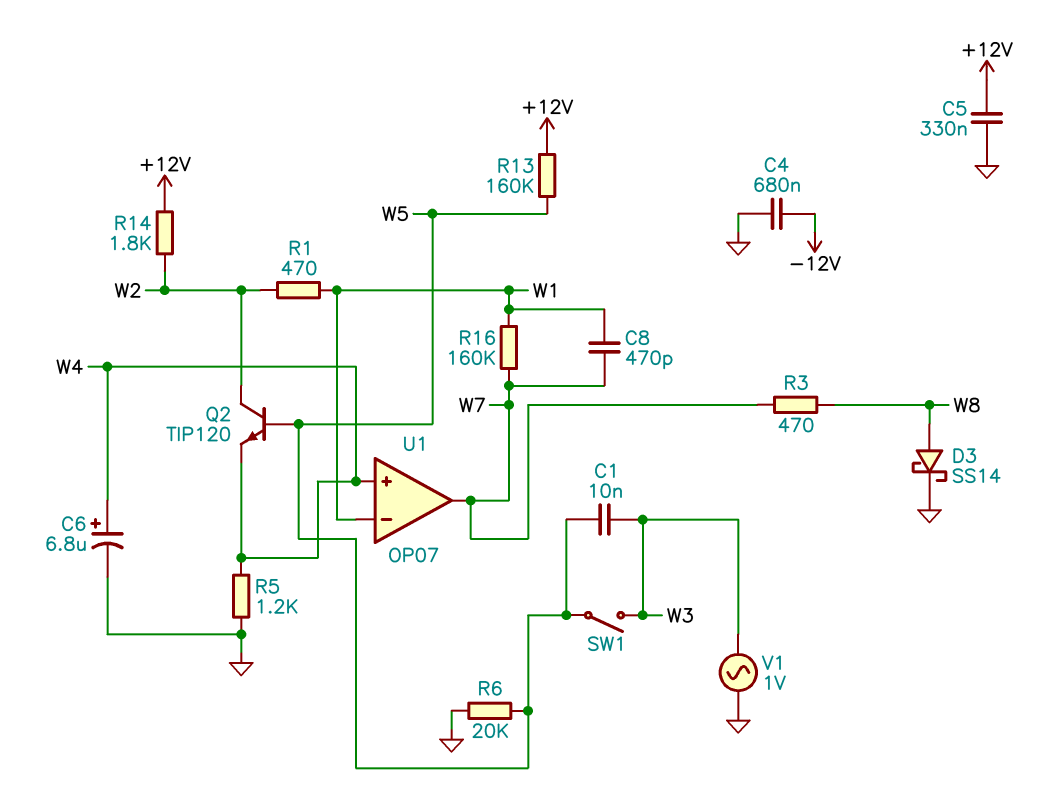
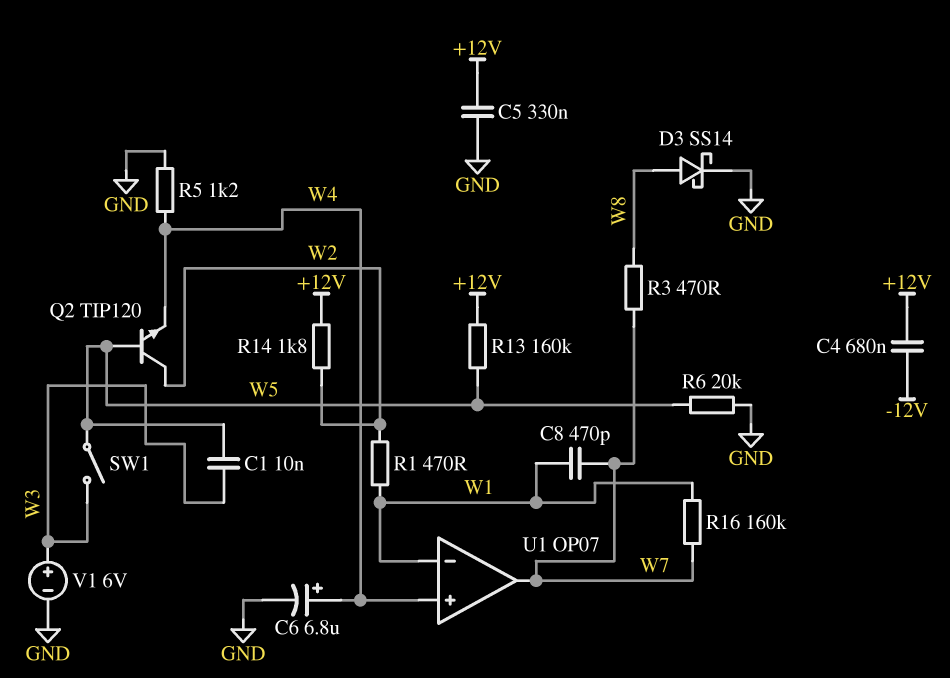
C4: 680nF (-12V, GND) -> 680nF (+12V, -12V)
V1: AC 1V (GND, W3) -> 6V (plus W3, minus GND)

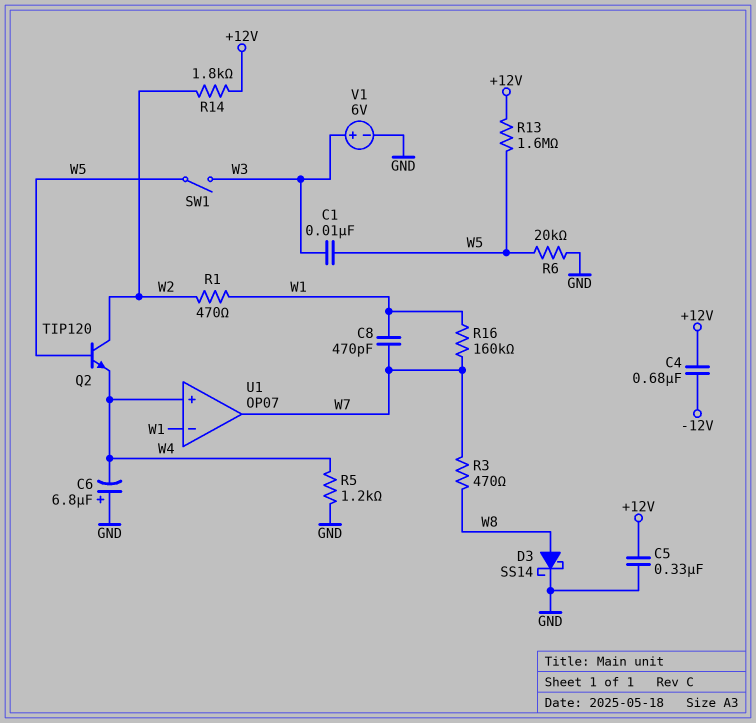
C6: 6.8uF (plus W4, minus GND) -> 6.8uF (plus GND, minus W4)
R13: 160k (+12V, W5) -> 1.6M (+12V, W5)

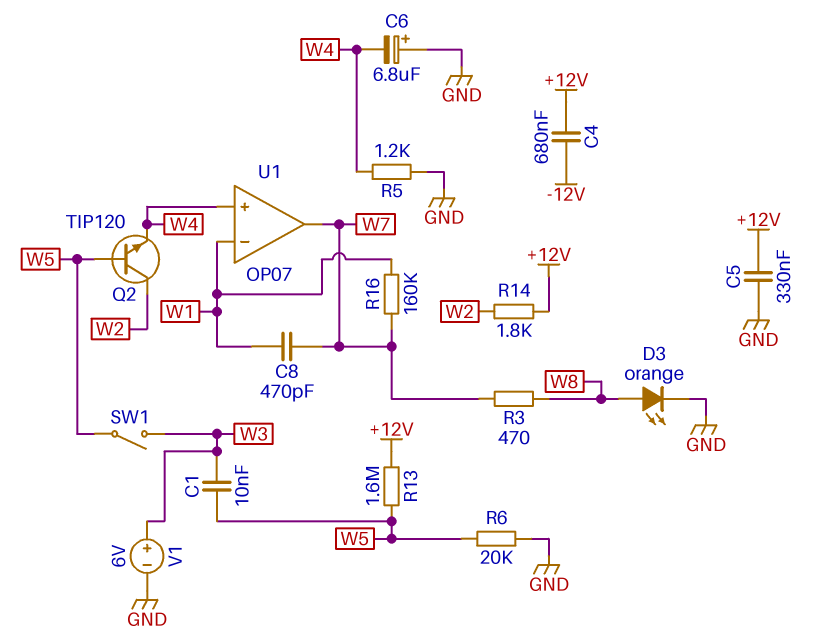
D3: schottky SS14 (A W8, K GND) -> LED orange (A W8, K GND)
R1: 470 (W1, W2) -> none

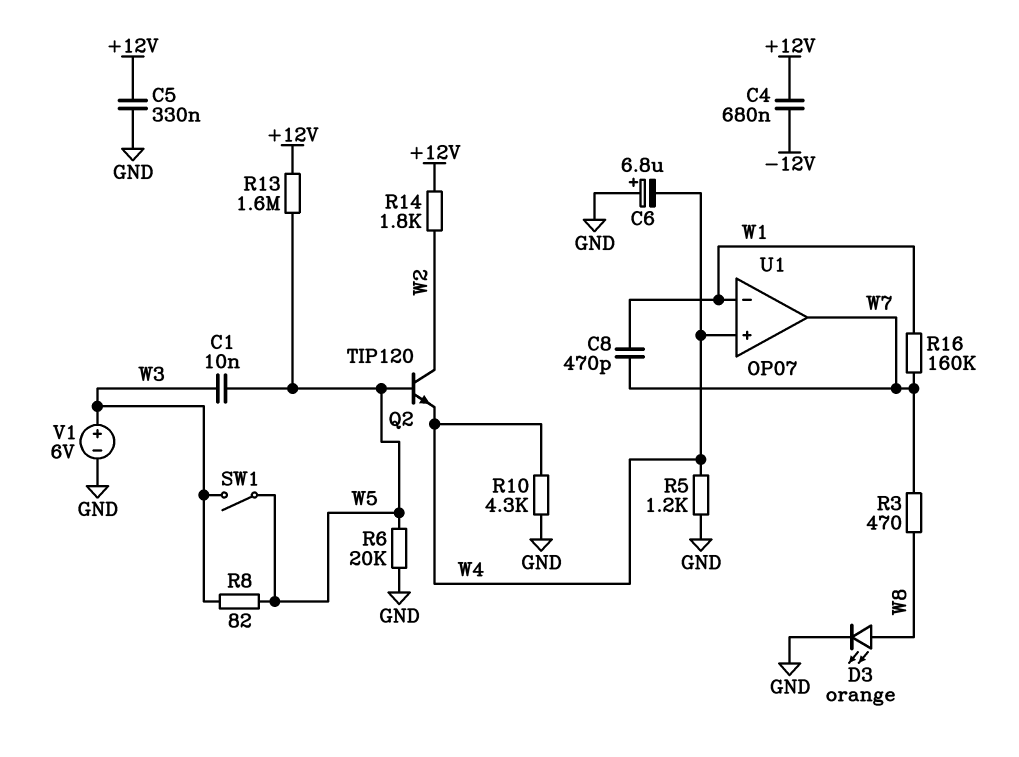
R8: none -> 82 (W3, W5)
R10: none -> 4.3k (GND, W4)

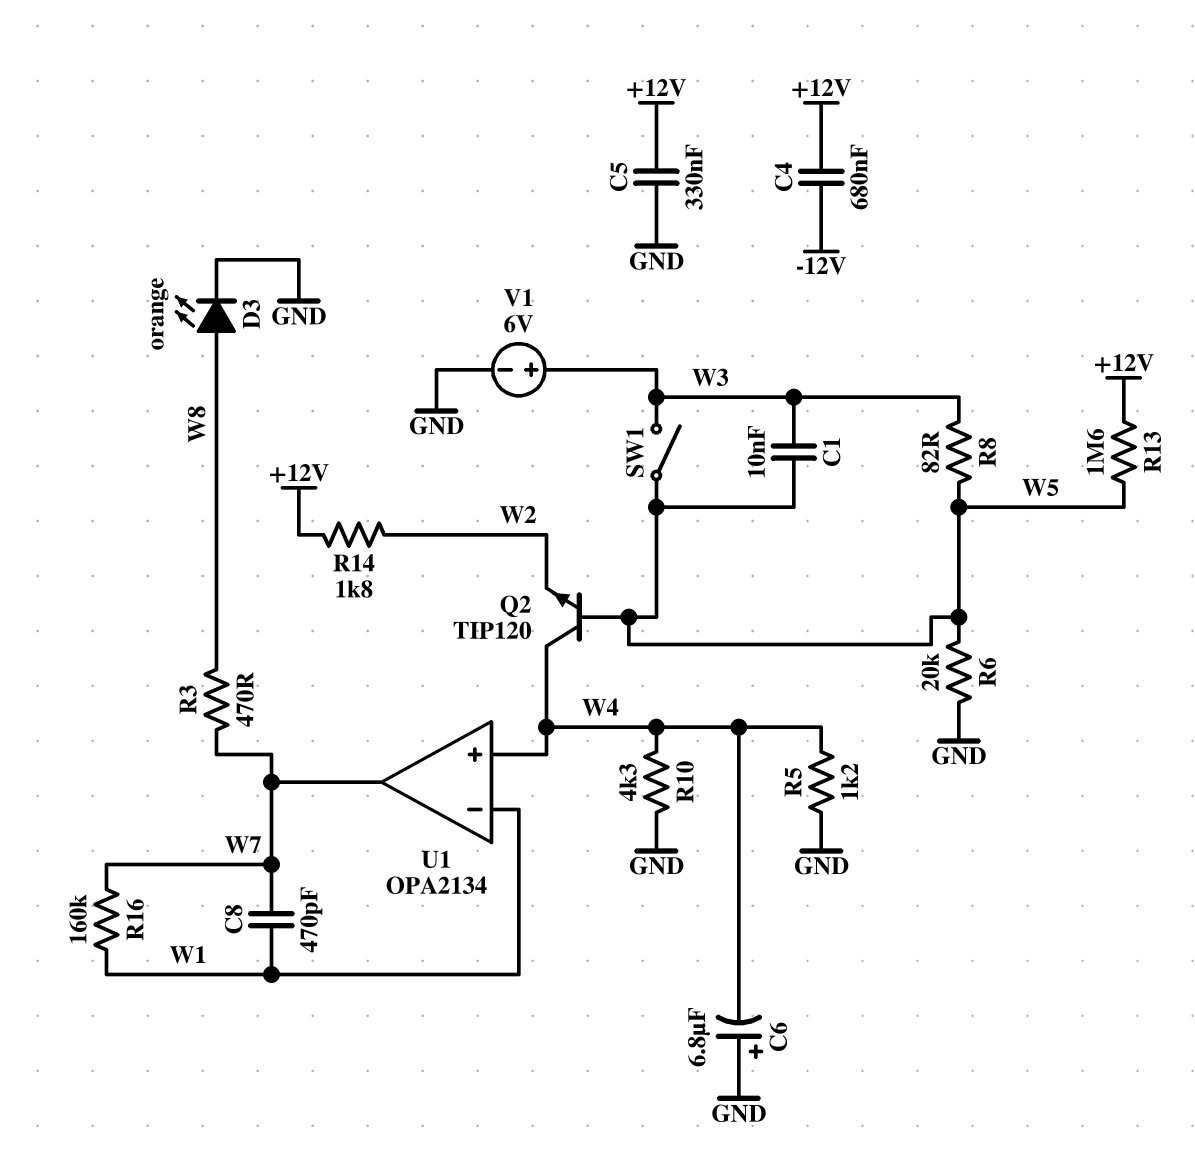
Q2: NPN TIP120 (B W5, C W2, E W4) -> NPN TIP120 (B W5, C W4, E W2)
U1: OP07 -> OPA2134

